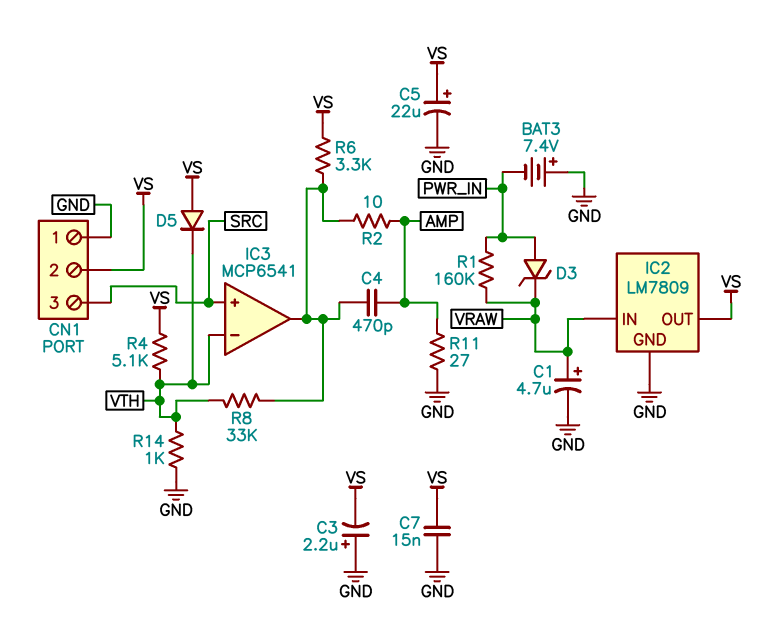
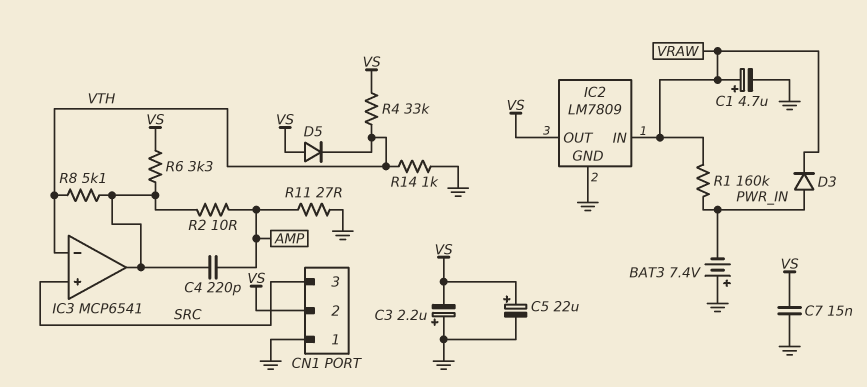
C4: 470pF (AMP, IC3/out) -> 220pF (AMP, IC3/out)
D3: zener (A PWR_IN, K VRAW) -> diode (A PWR_IN, K VRAW)
R4: 5.1k (VS, VTH) -> 33k (VS, VTH)
R8: 33k (IC3/out, VTH) -> 5.1k (IC3/out, VTH)

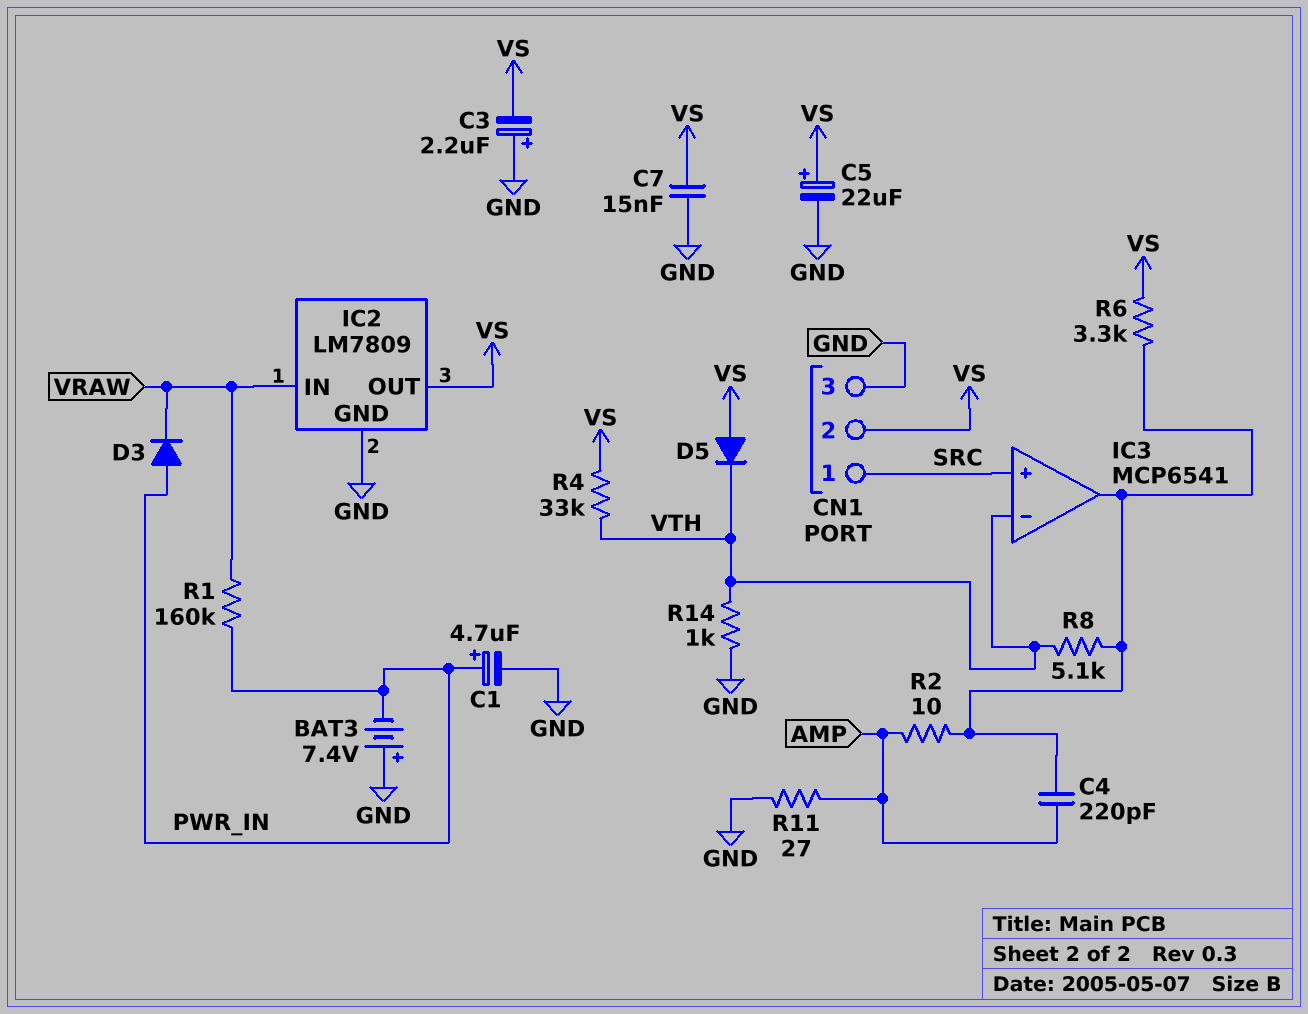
C1: 4.7uF (plus VRAW, minus GND) -> 4.7uF (plus PWR_IN, minus GND)
CN1 pin 1: GND -> SRC
CN1 pin 3: SRC -> GND

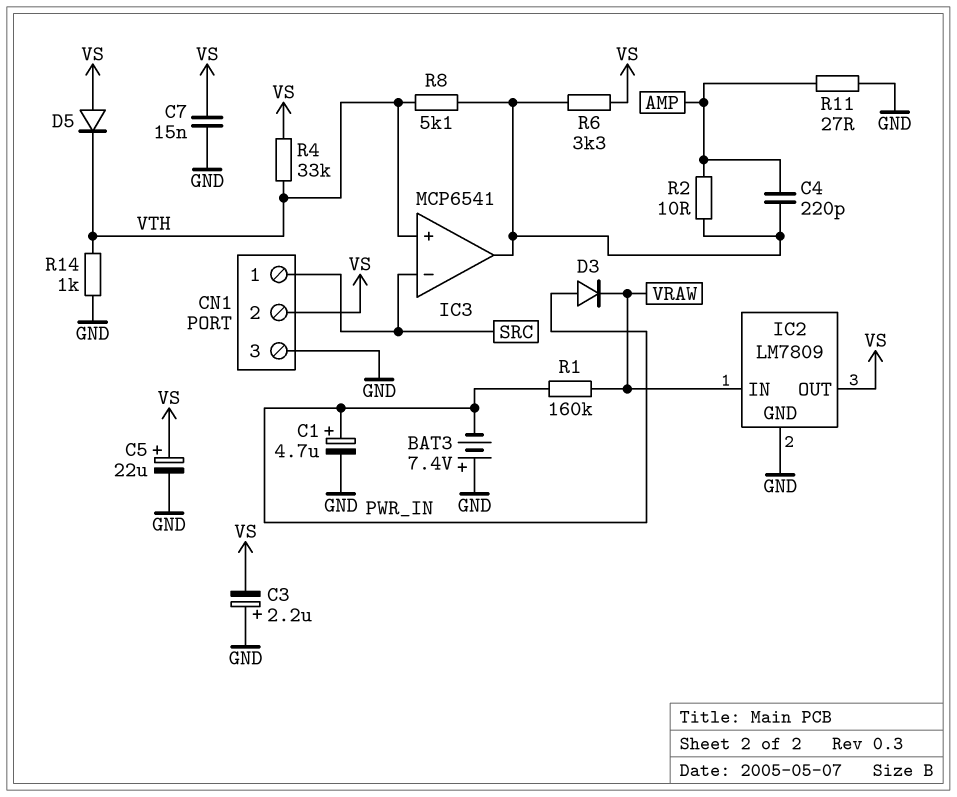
IC3 pin in+: SRC -> VTH
IC3 pin in-: VTH -> SRC

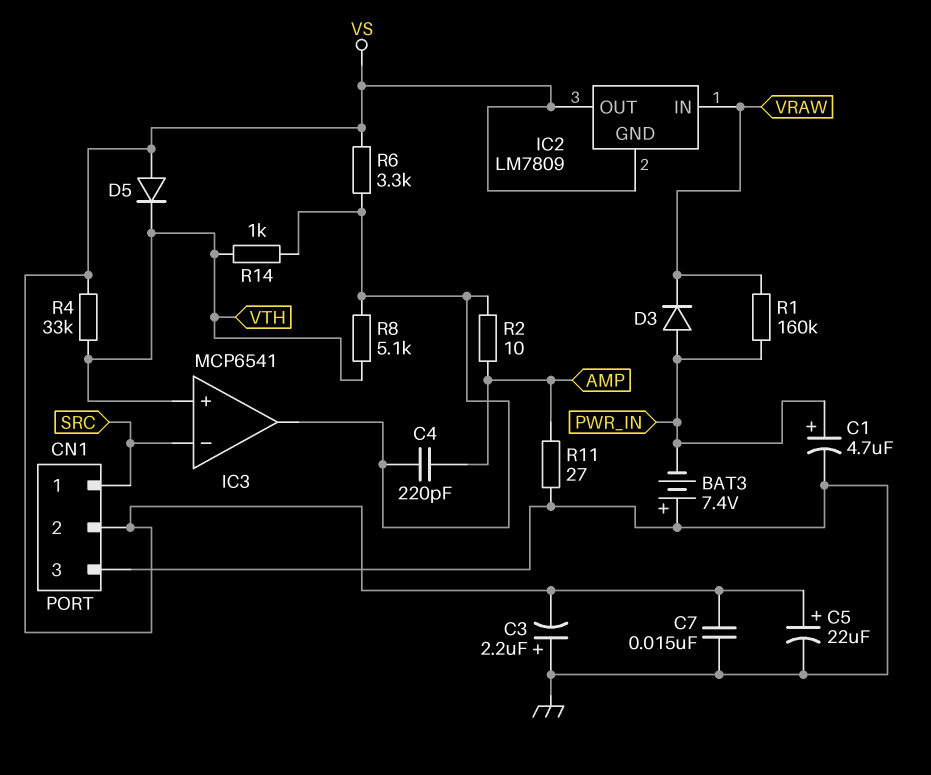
IC2 pin GND: GND -> VS
R14: 1k (GND, VTH) -> 1k (IC3/out, VTH)

